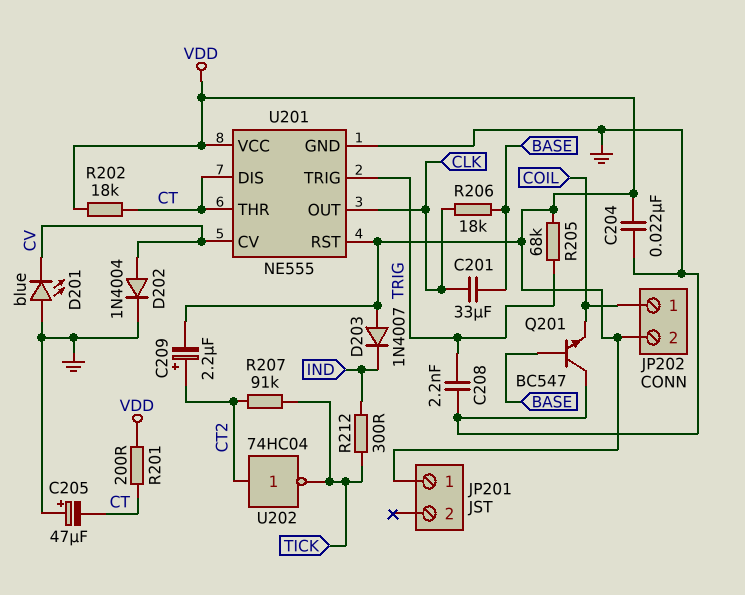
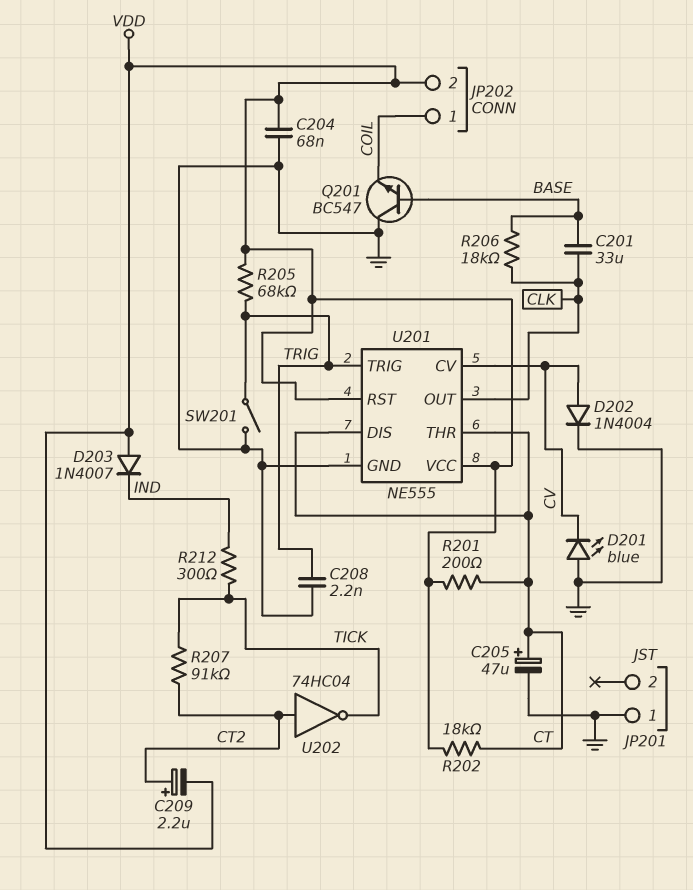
C204: 22nF (GND, VDD) -> 68nF (GND, VDD)
C205: 47uF (plus GND, minus CT) -> 47uF (plus CT, minus GND)
JP201 pin 1: VDD -> GND
SW201: none -> switch (GND, TRIG)

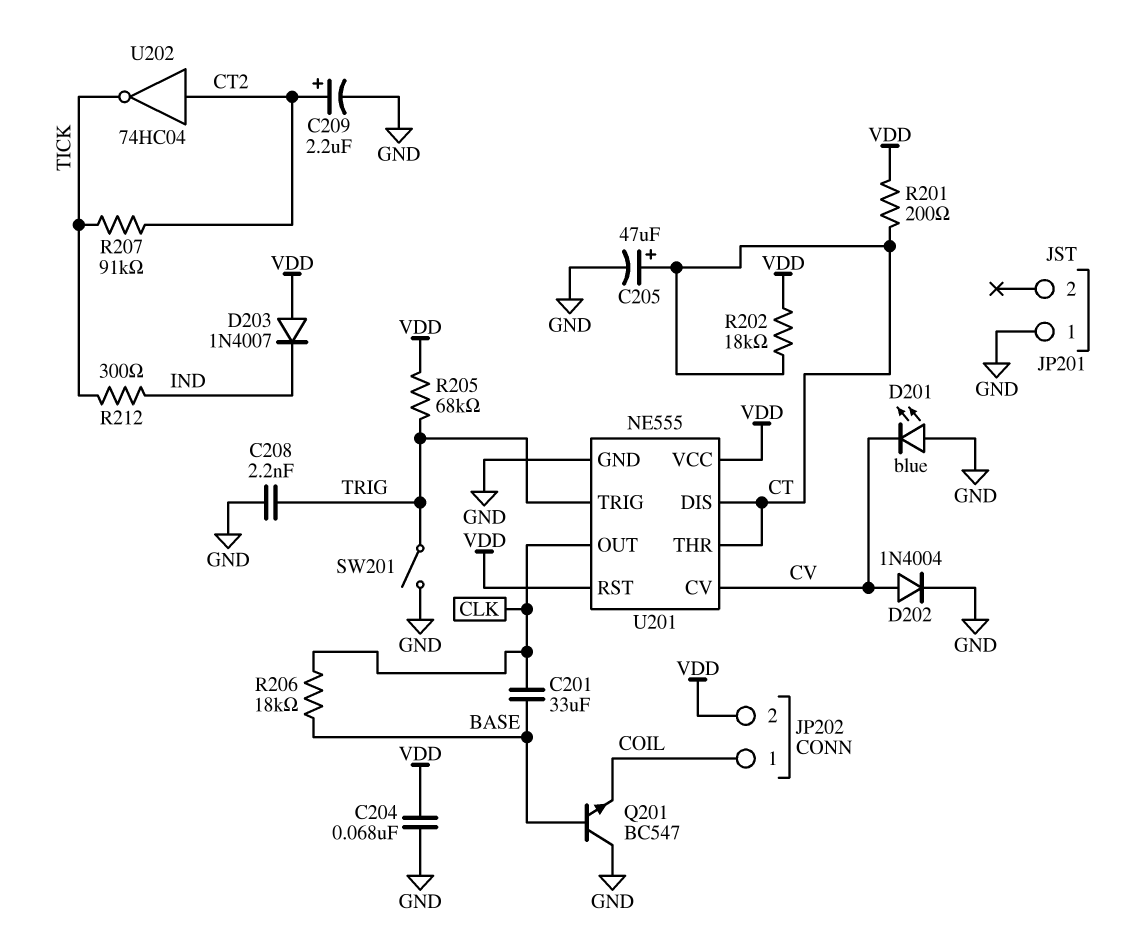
C209: 2.2uF (plus CT2, minus VDD) -> 2.2uF (plus CT2, minus GND)

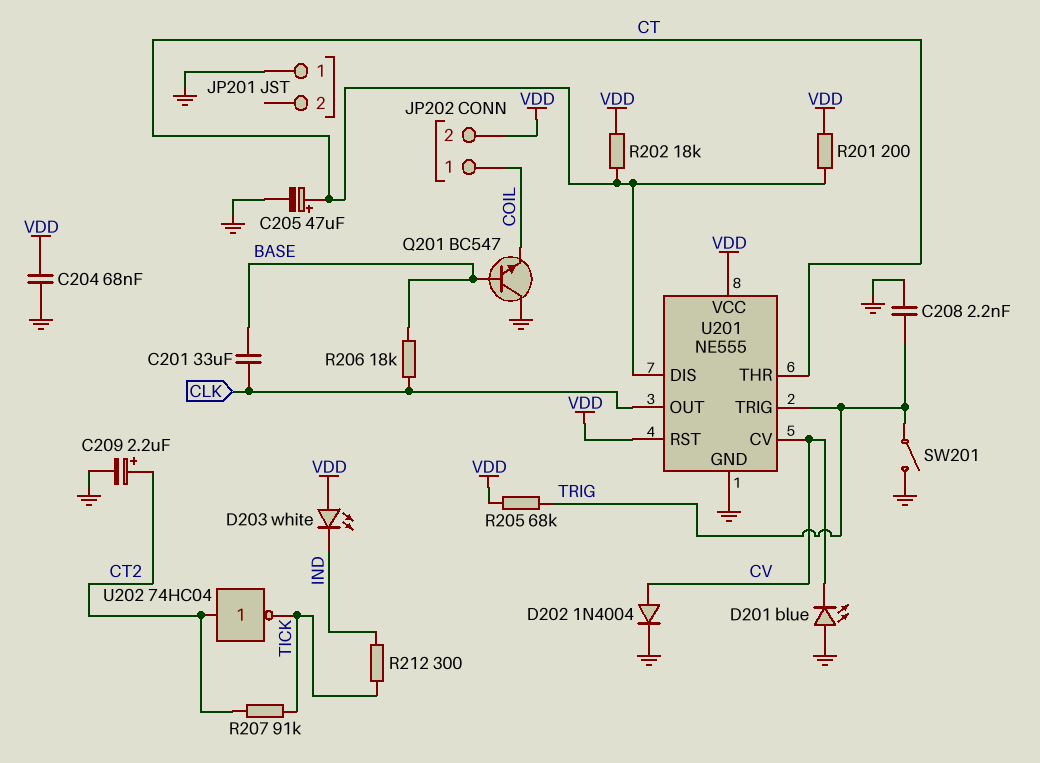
D203: diode 1N4007 (A VDD, K IND) -> LED white (A VDD, K IND)

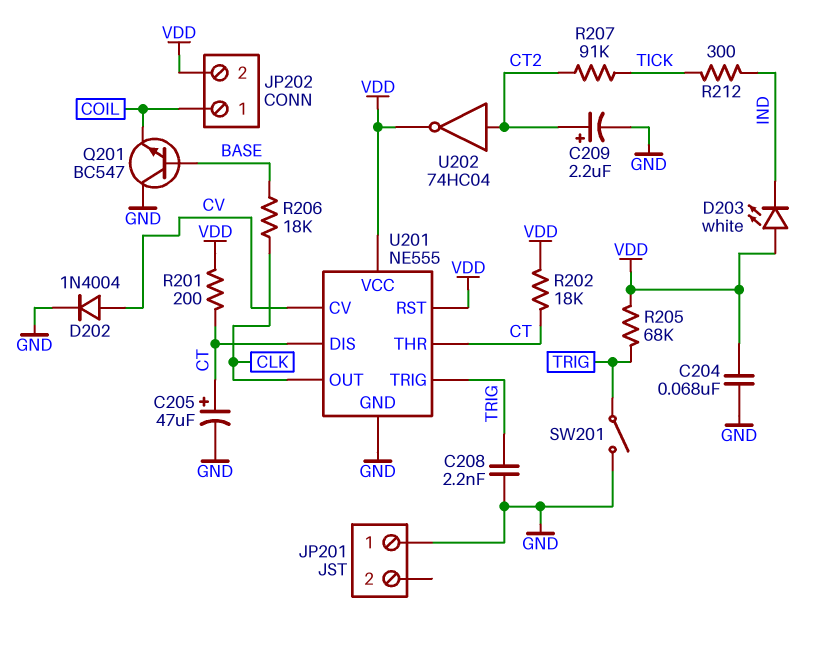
C201: 33uF (BASE, CLK) -> none
D201: LED blue (A GND, K CV) -> none
U202: NOT 74HC04 (in CT2, out TICK) -> NOT 74HC04 (in CT2, out VDD)

